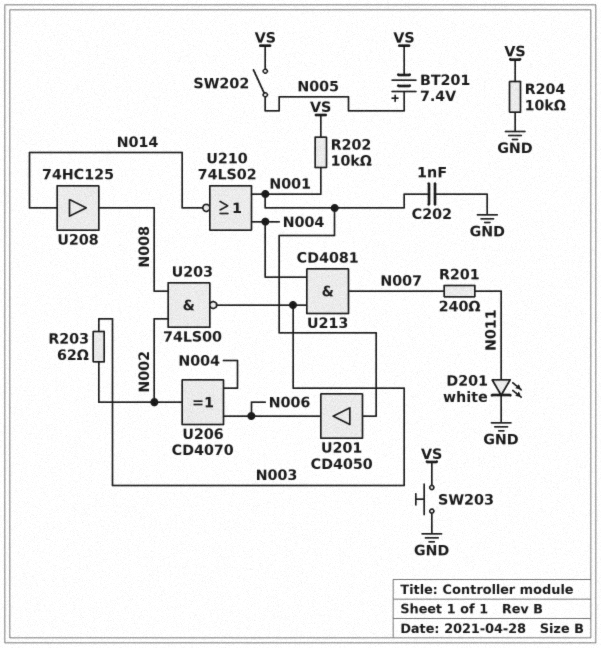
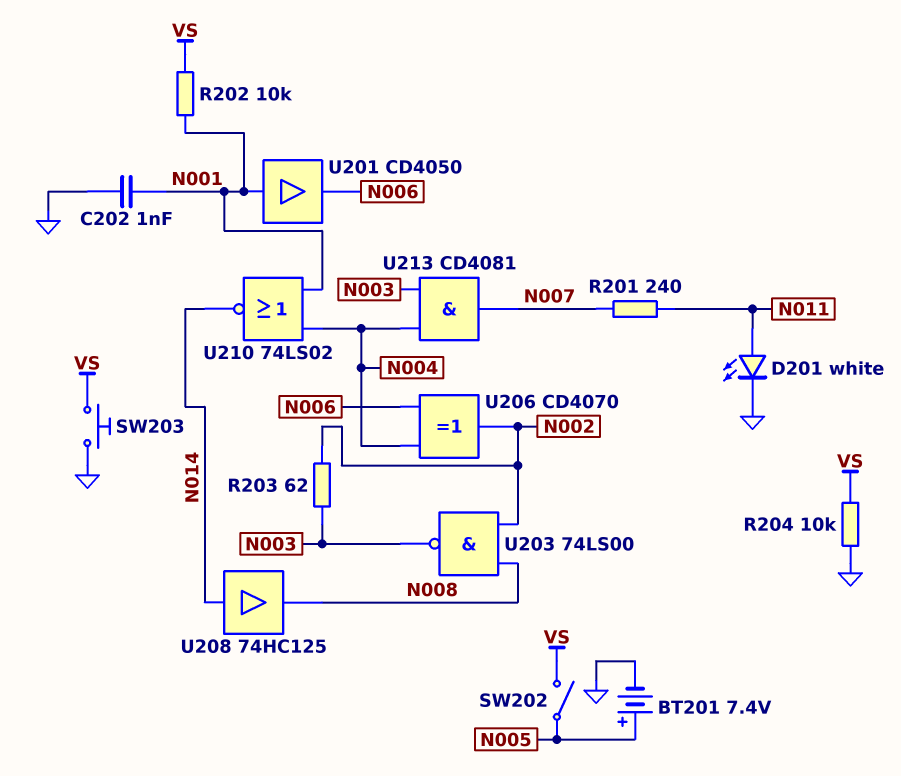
BT201: 7.4V (plus N005, minus VS) -> 7.4V (plus N005, minus GND)

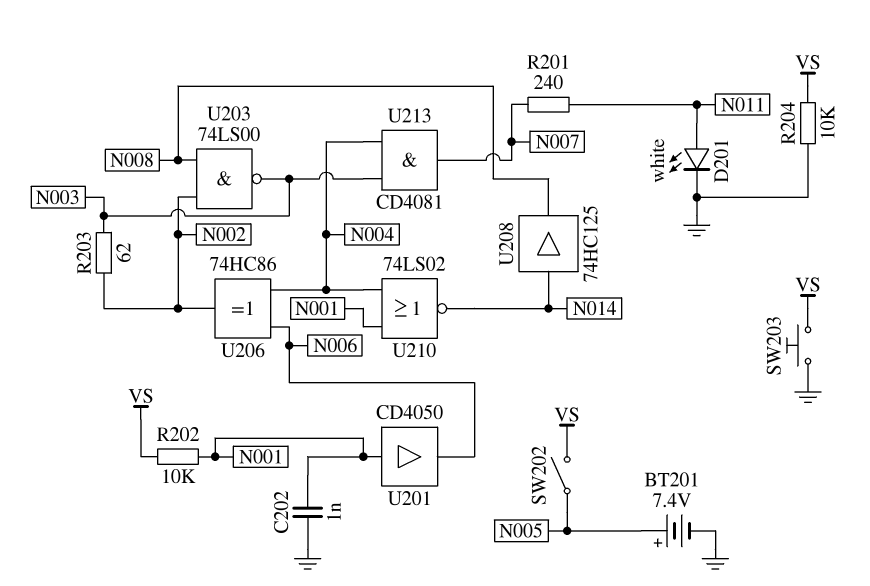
U206: XOR CD4070 (in N004, in N006, out N002) -> XOR 74HC86 (in N004, in N006, out N002)

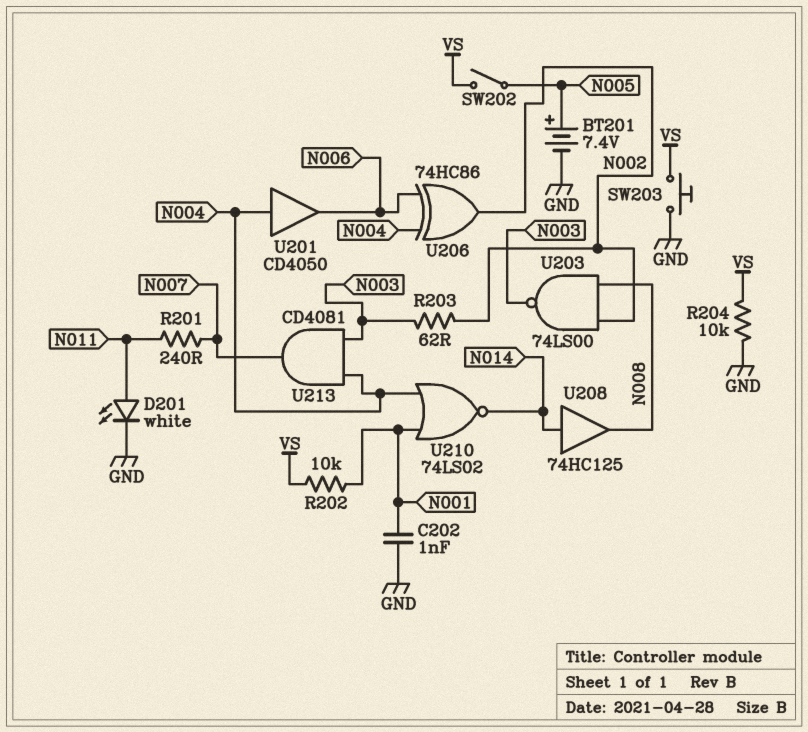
U201: buffer CD4050 (in N001, out N006) -> buffer CD4050 (in N004, out N006)

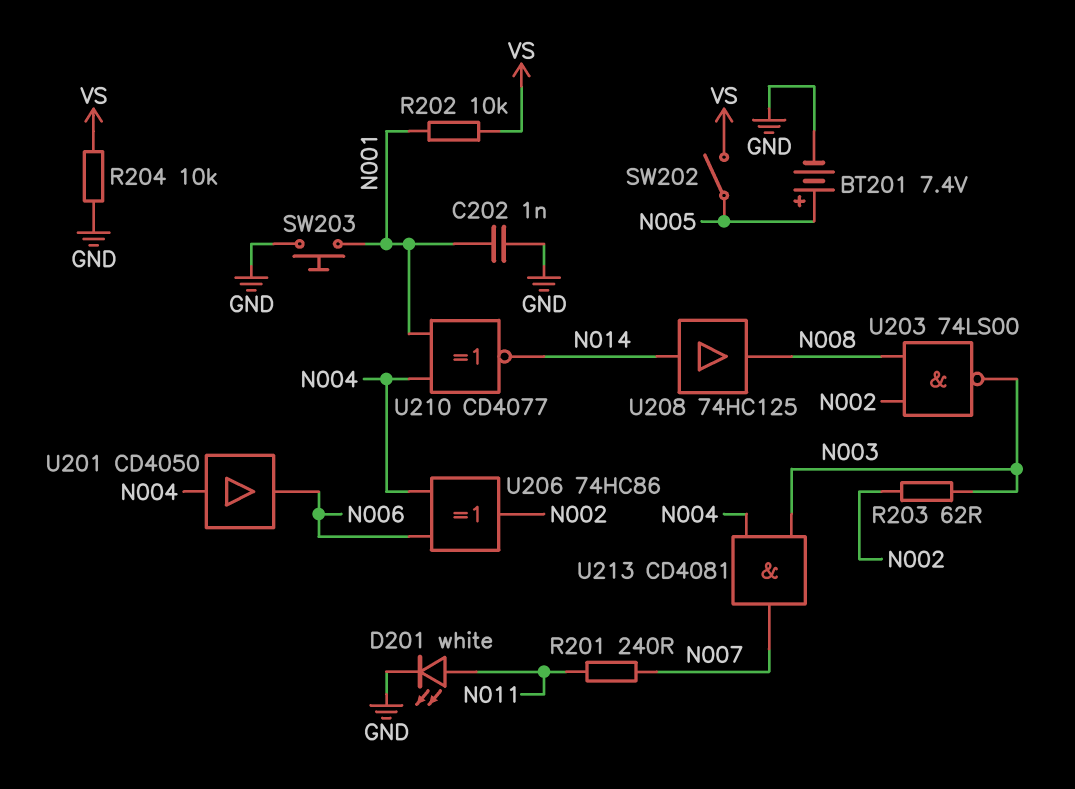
SW203: button (GND, VS) -> button (GND, N001)
U210: NOR 74LS02 (in N001, in N004, out N014) -> XNOR CD4077 (in N001, in N004, out N014)

